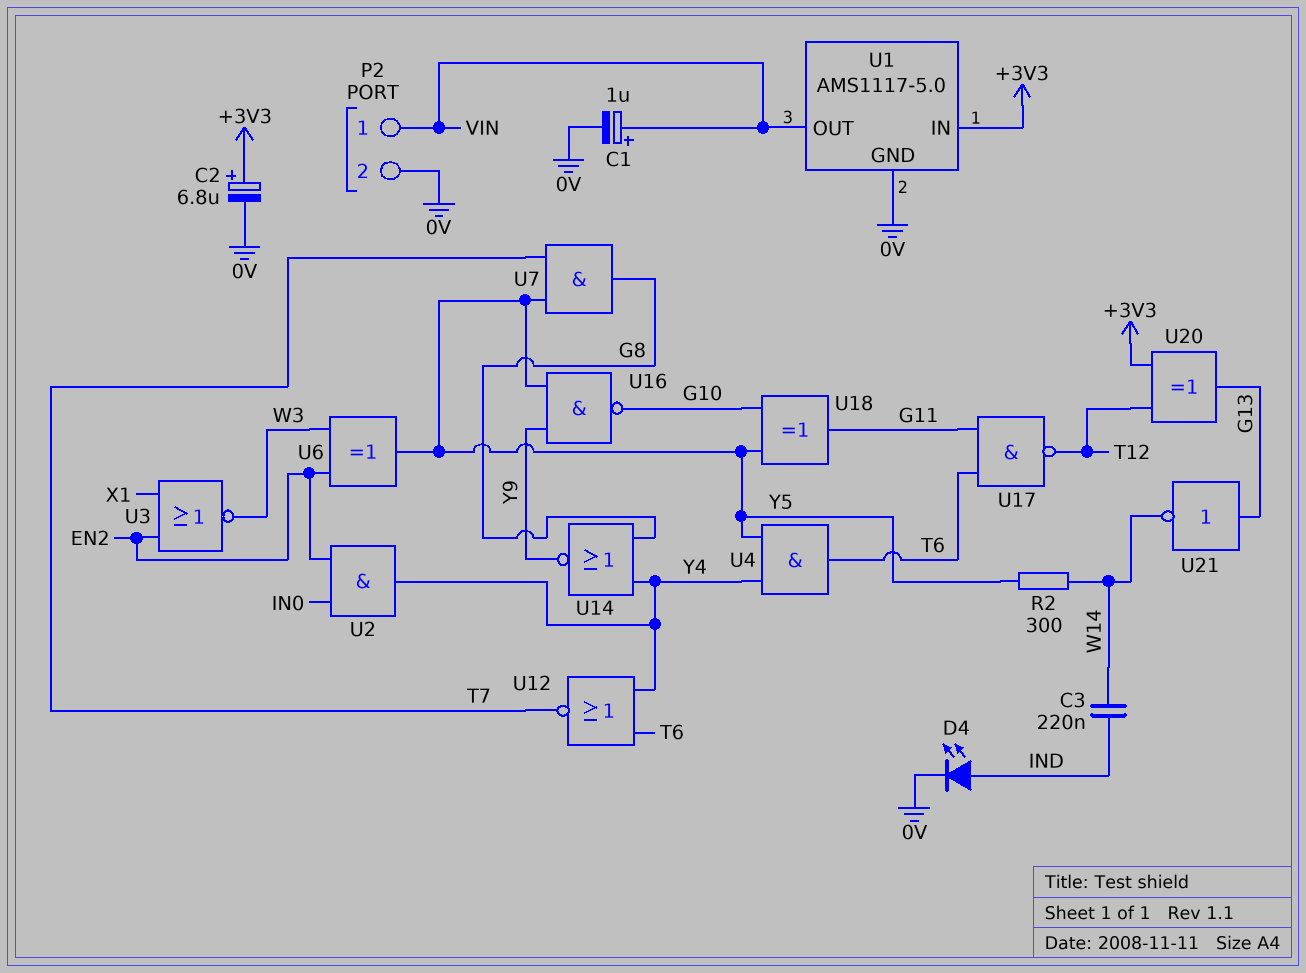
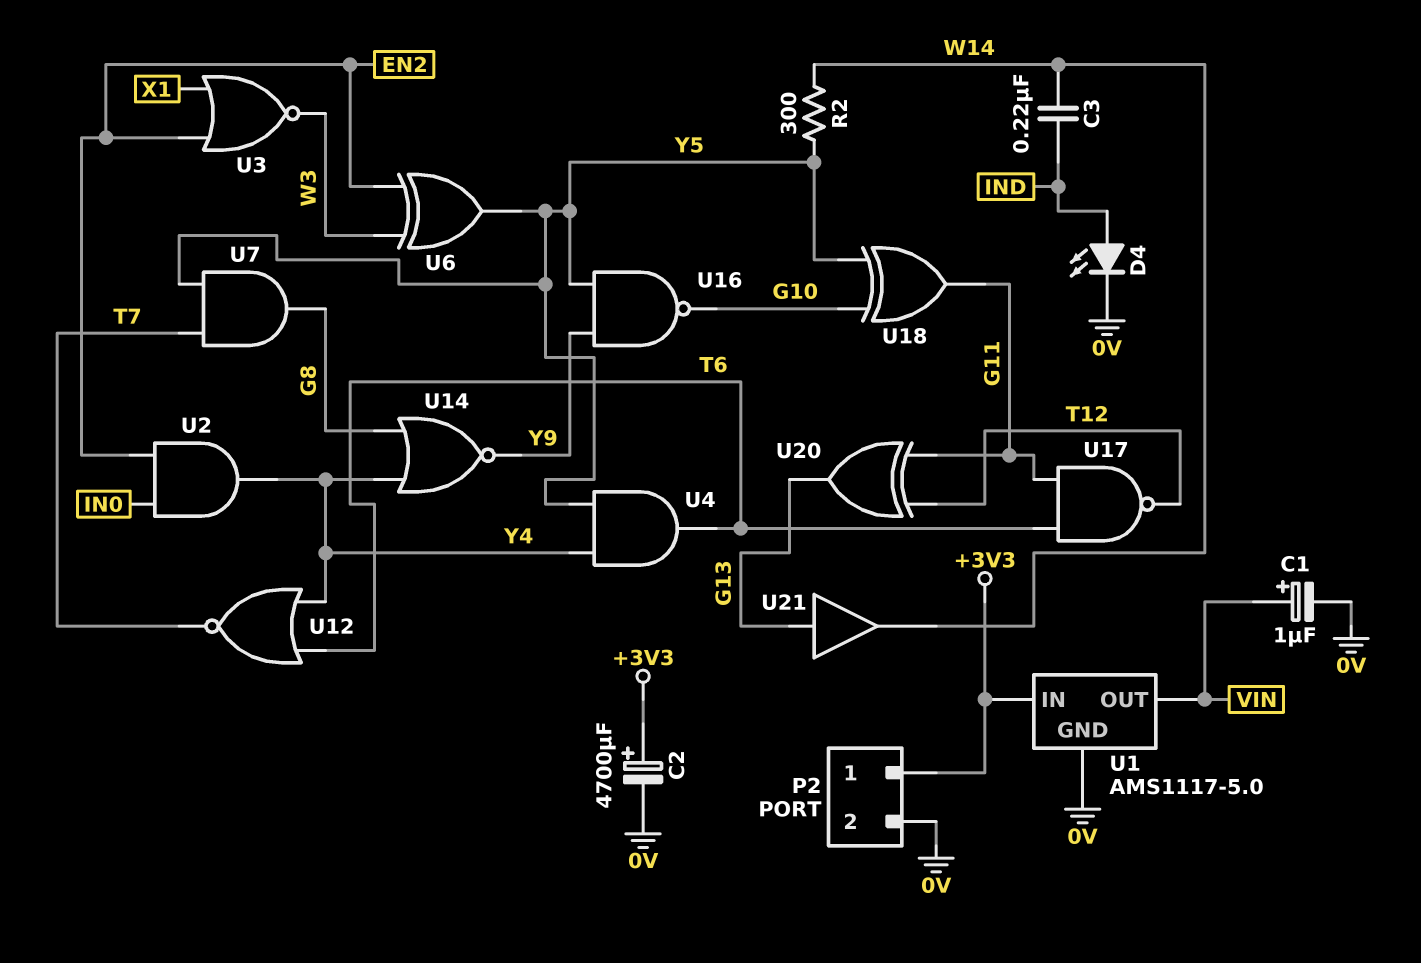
C2: 6.8uF (plus +3V3, minus 0V) -> 4700uF (plus +3V3, minus 0V)
P2 pin 1: VIN -> +3V3
U20: XOR (in +3V3, in T12, out G13) -> XOR (in G11, in T12, out G13)
U21: NOT (in G13, out W14) -> buffer (in G13, out W14)

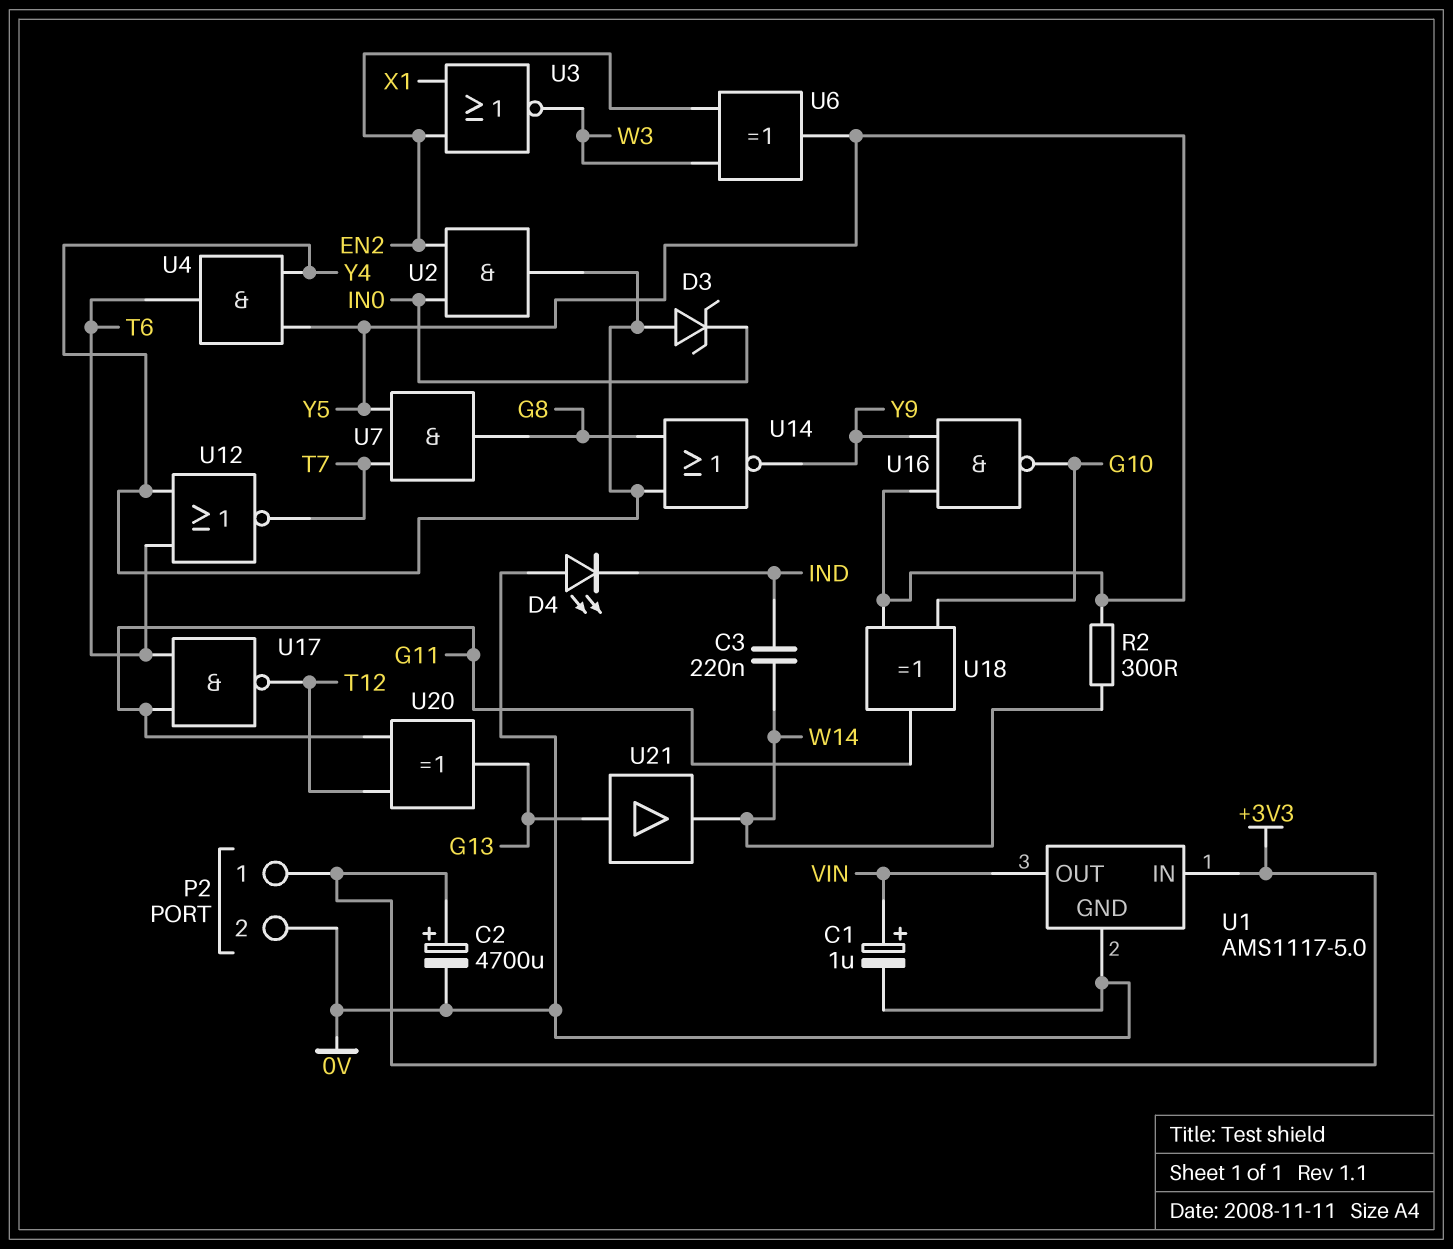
D3: none -> zener (A Y4, K IN0)
D4: LED (A IND, K 0V) -> LED (A 0V, K IND)

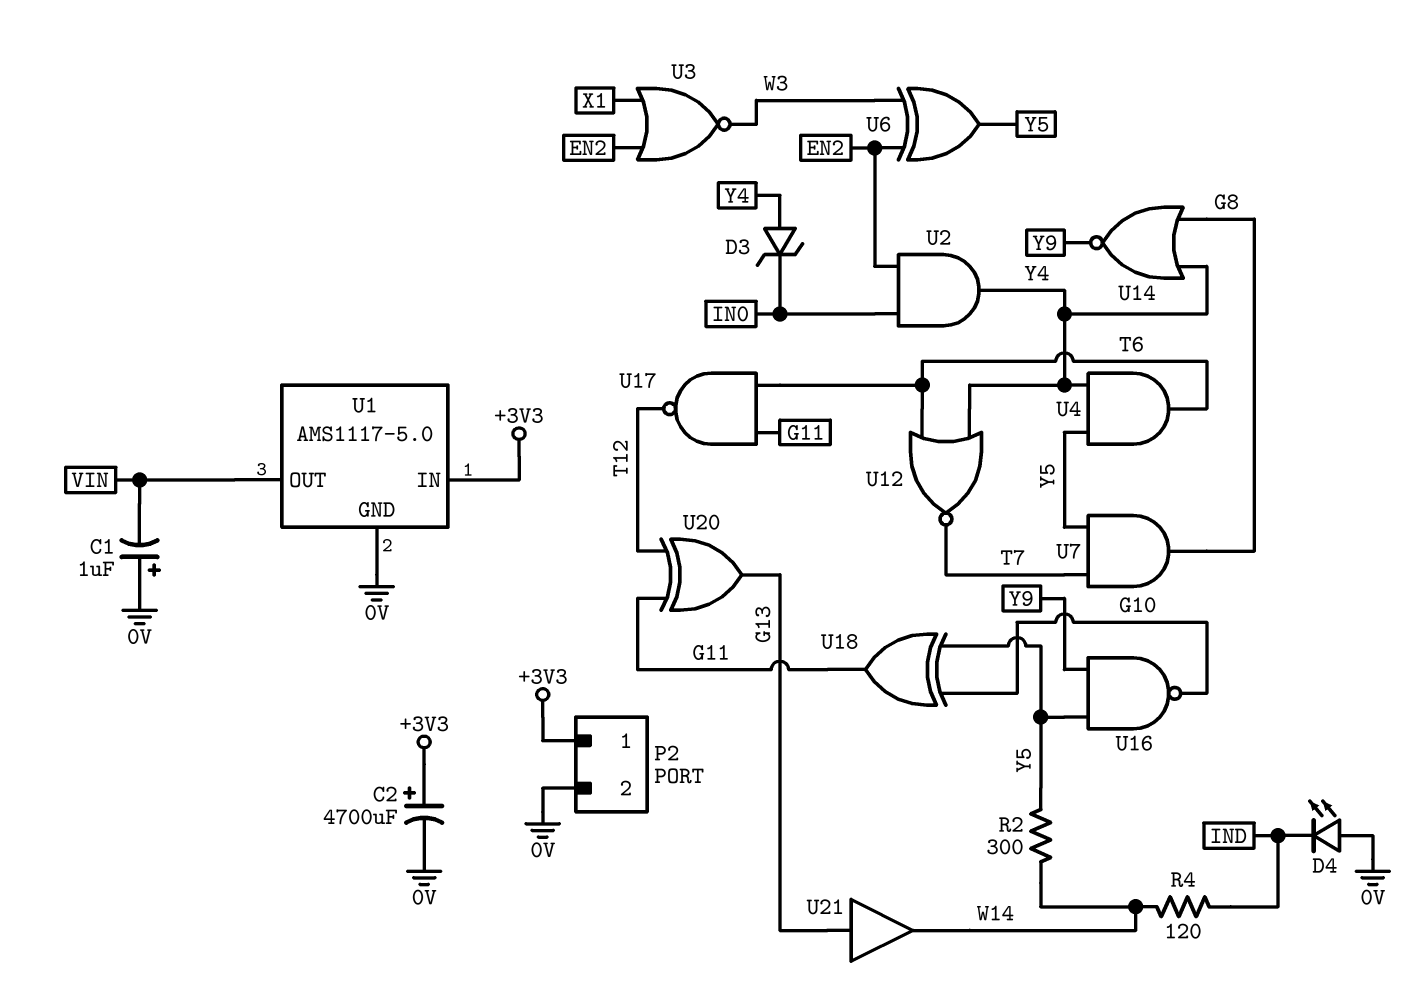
C1: 1uF (plus VIN, minus 0V) -> 1uF (plus 0V, minus VIN)
C3: 220nF (IND, W14) -> none
R4: none -> 120 (IND, W14)

